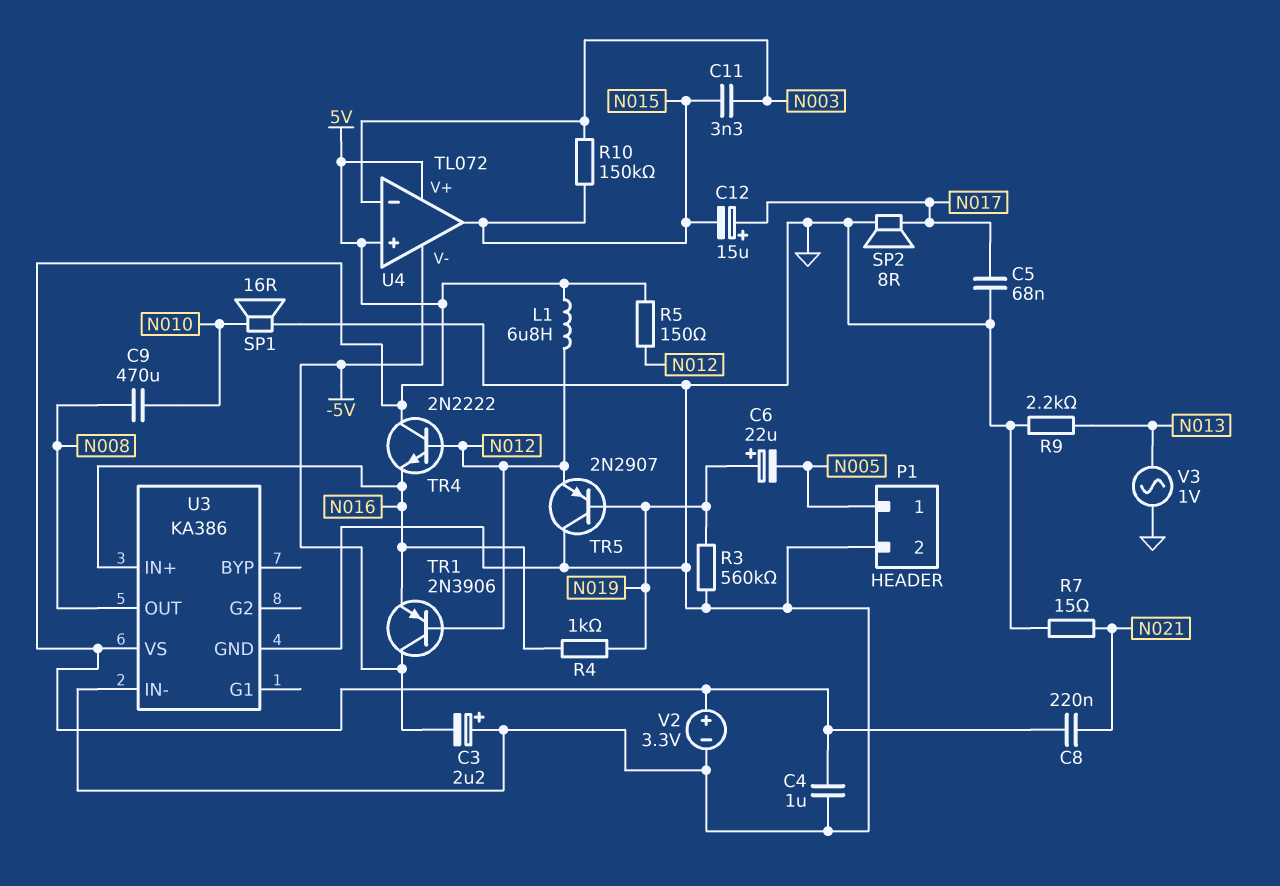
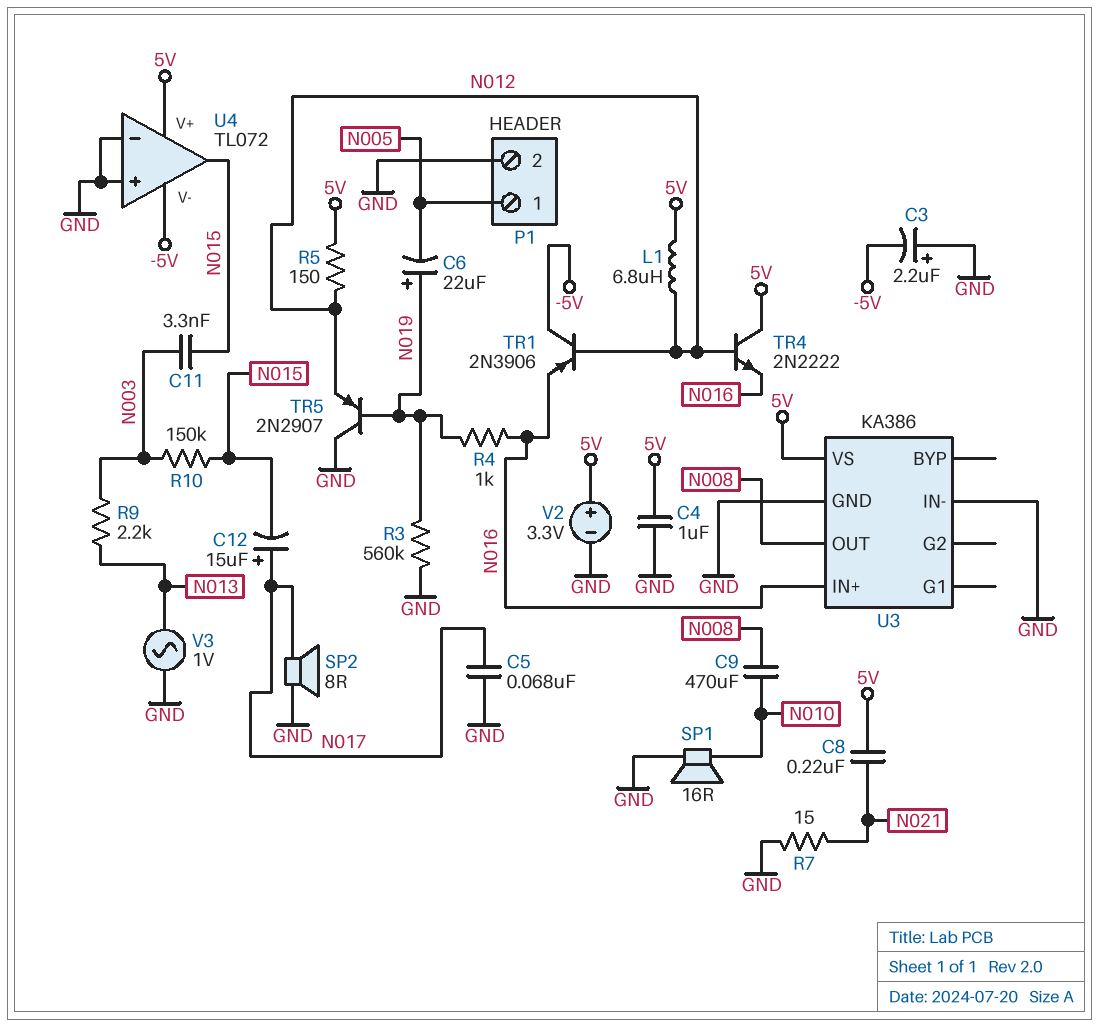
R9: 2.2k (GND, N013) -> 2.2k (N003, N013)
U4 pin in+: 5V -> GND
U4 pin in-: N003 -> GND

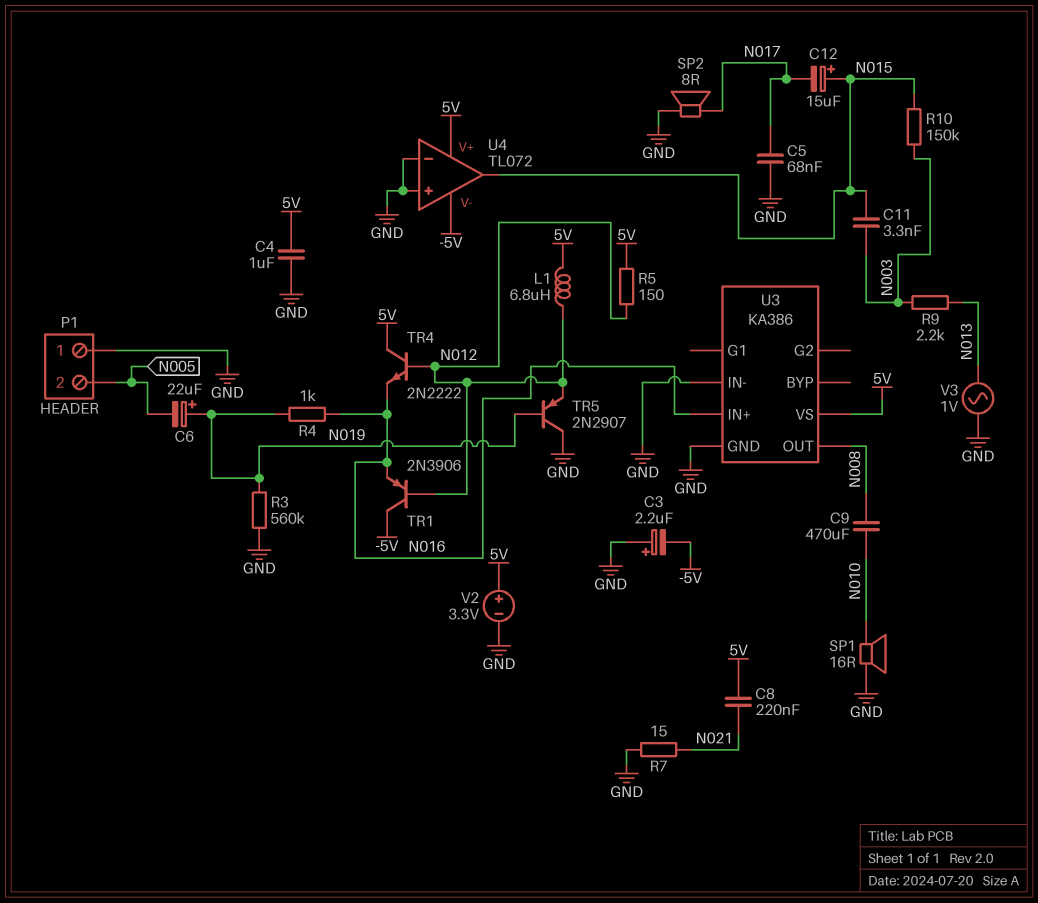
C12: 15uF (plus N017, minus N015) -> 15uF (plus N015, minus N017)
P1 pin 1: N005 -> GND
P1 pin 2: GND -> N005

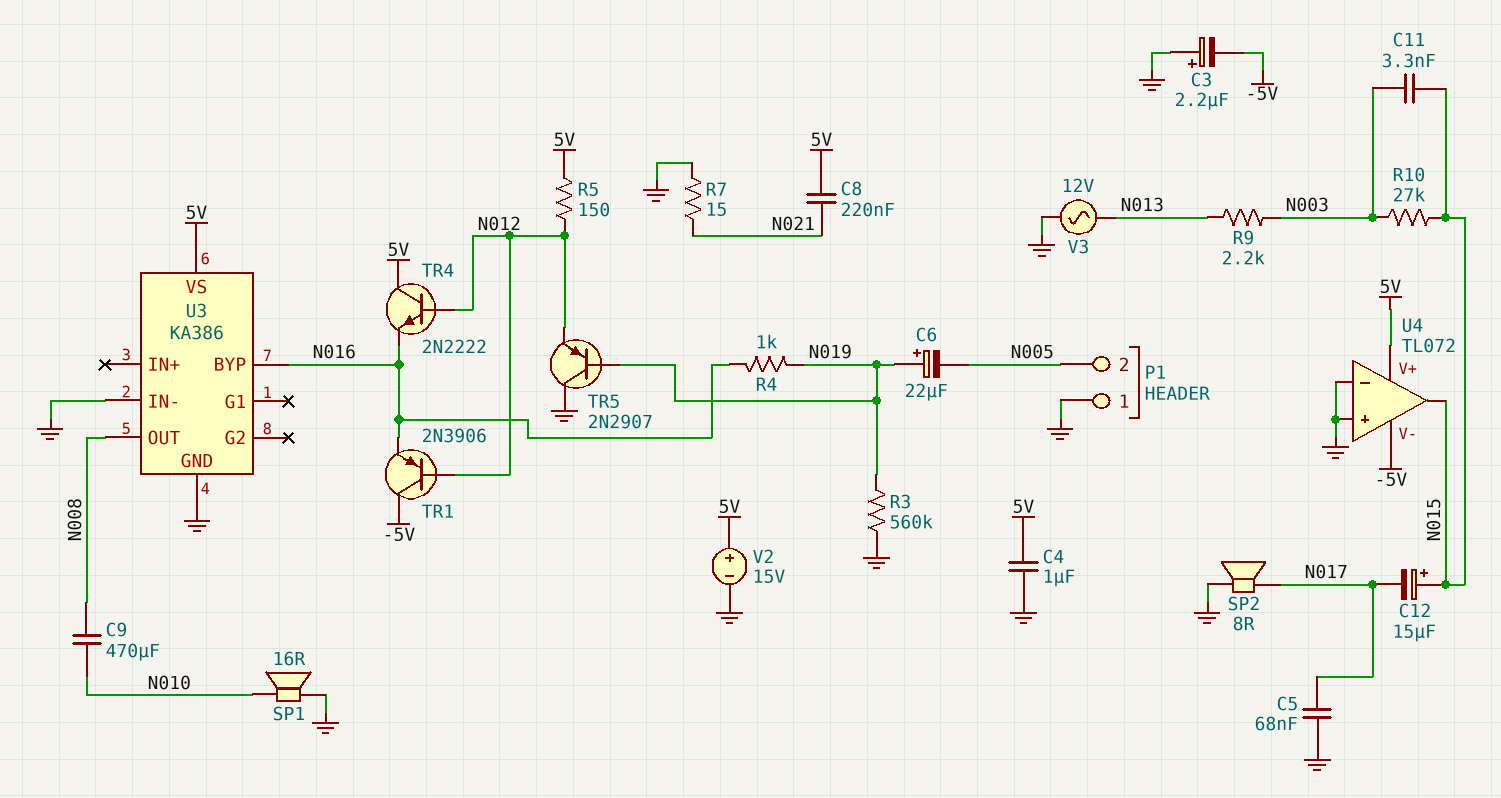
L1: 6.8uH (5V, N012) -> none
R10: 150k (N003, N015) -> 27k (N003, N015)
U3 pin BYP: none -> N016
U3 pin IN+: N016 -> none
V2: 3.3V (plus 5V, minus GND) -> 15V (plus 5V, minus GND)
V3: AC 1V (GND, N013) -> AC 12V (GND, N013)

